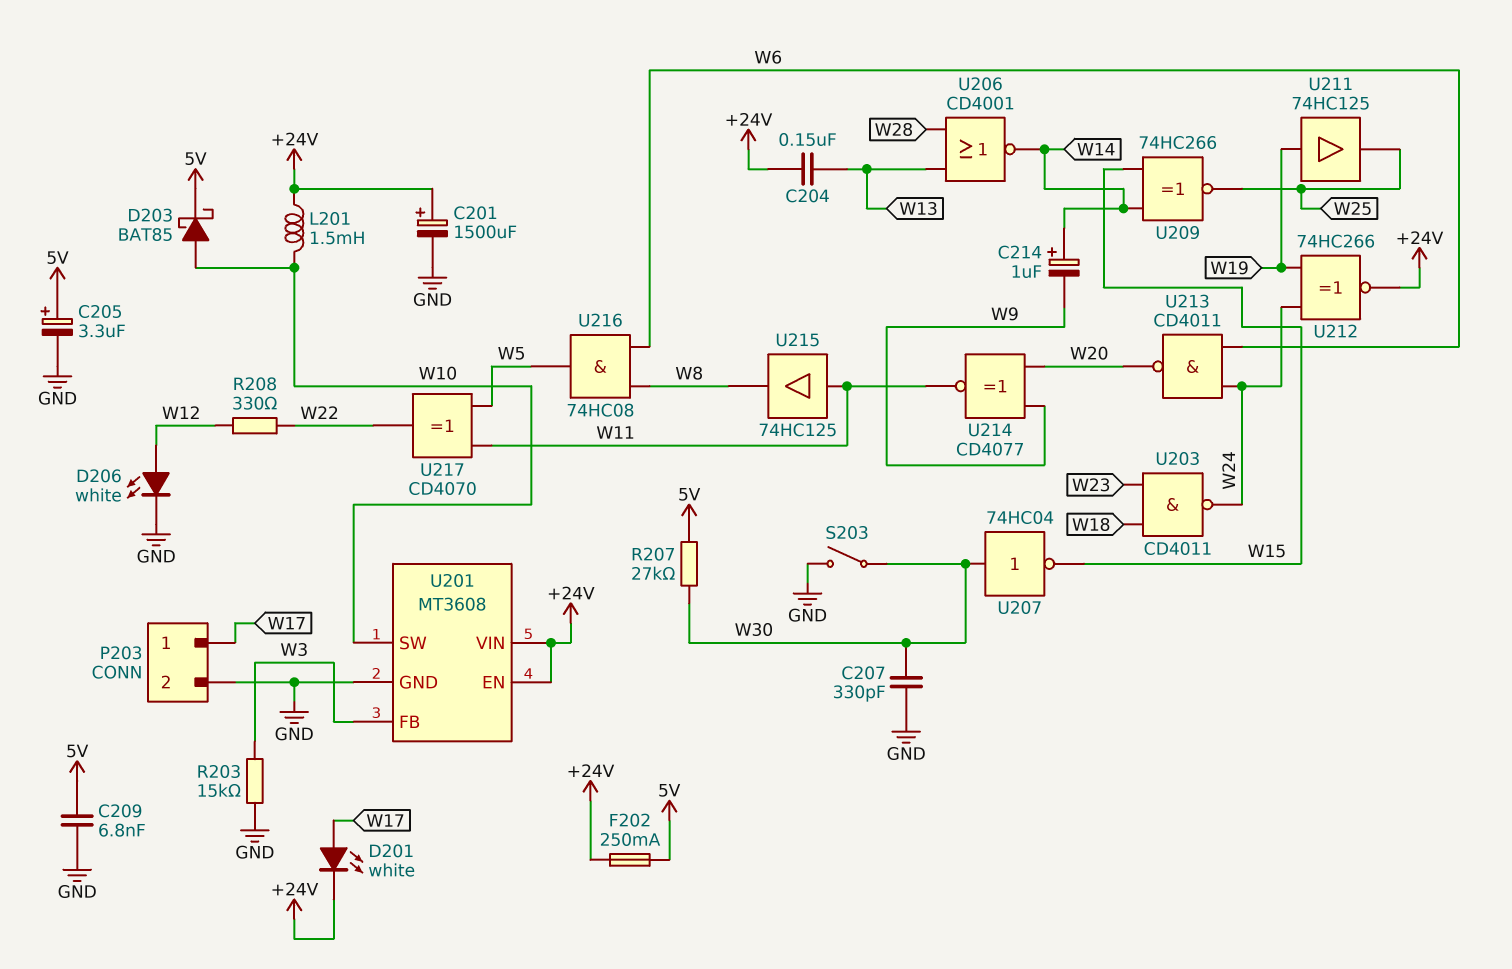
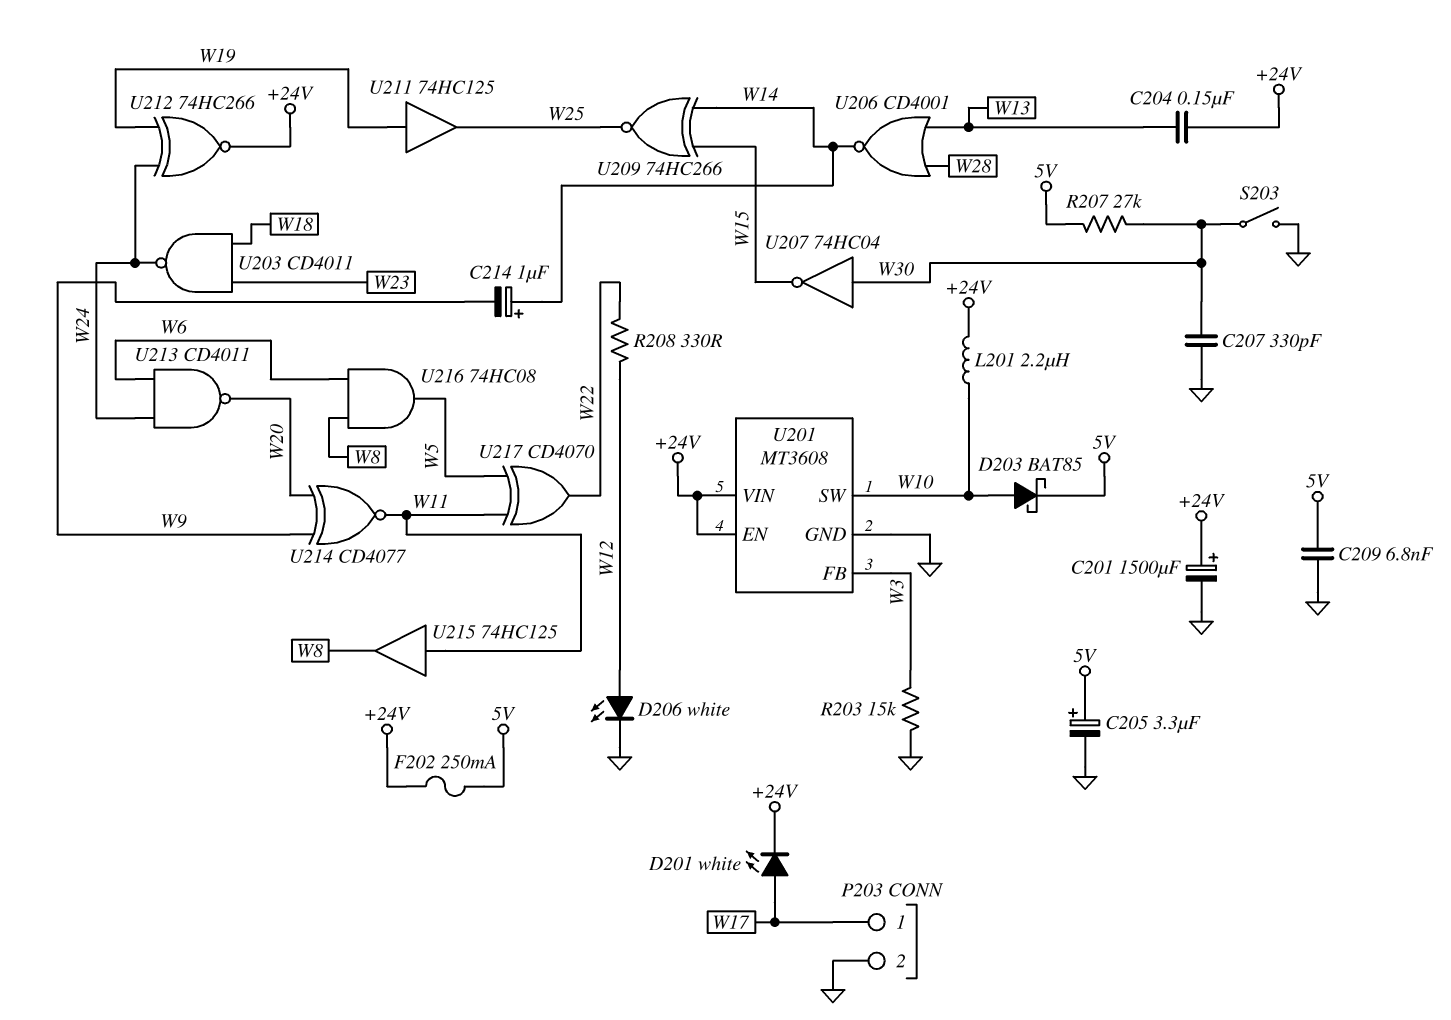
L201: 1.5mH (+24V, W10) -> 2.2uH (+24V, W10)

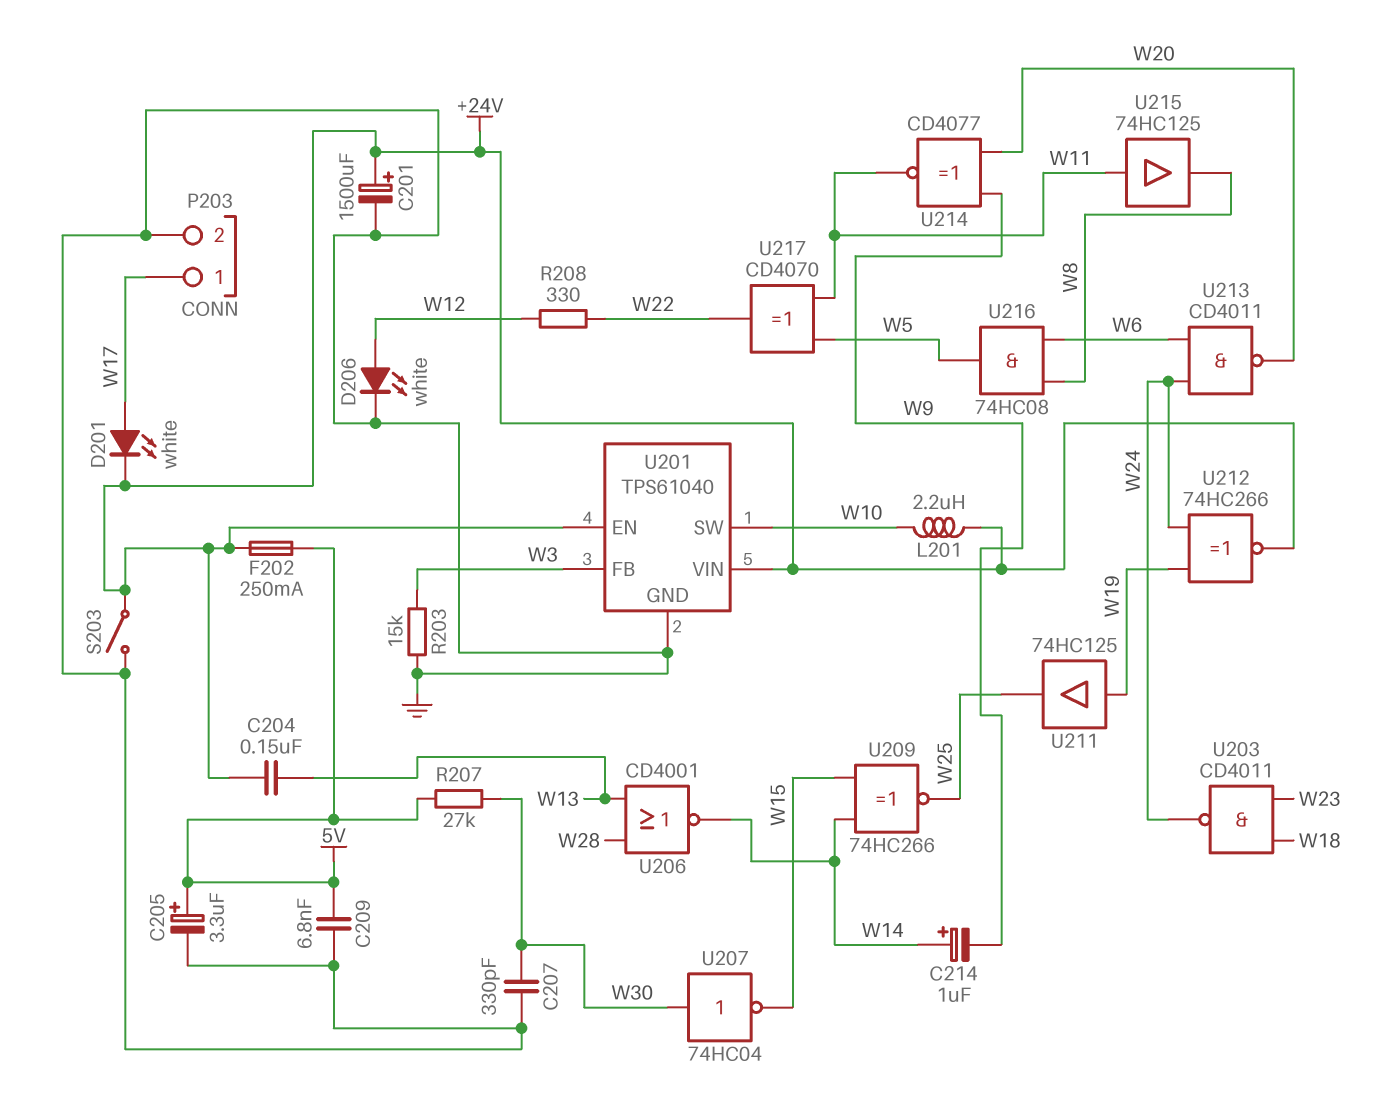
D203: schottky BAT85 (A W10, K 5V) -> none
S203: switch (GND, W30) -> switch (+24V, GND)
U201: MT3608 -> TPS61040

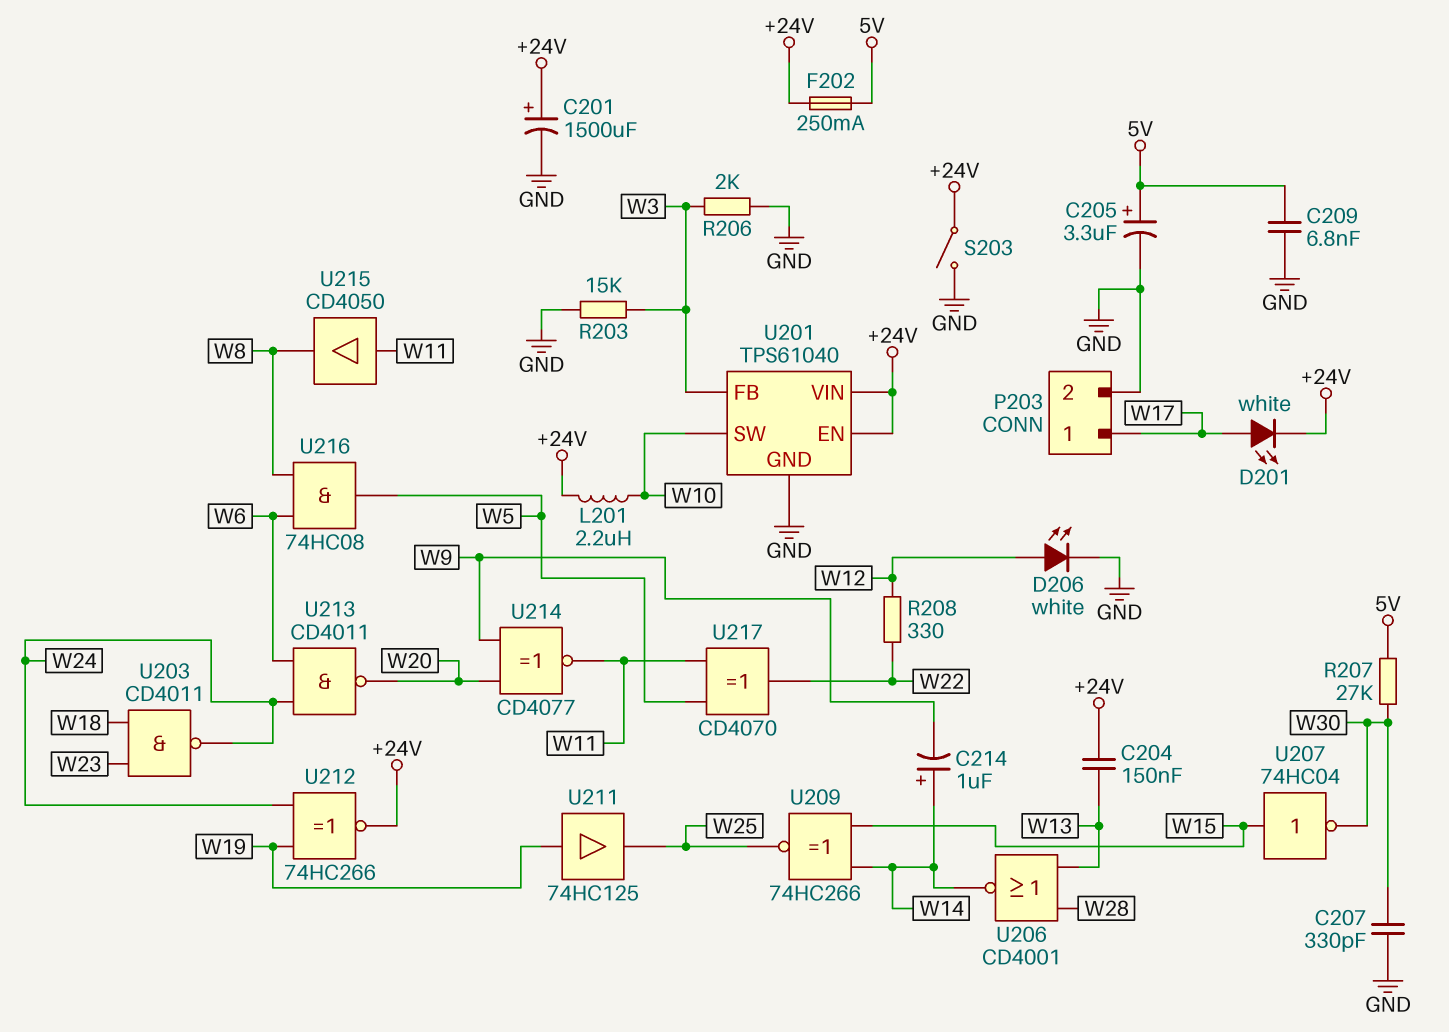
R206: none -> 2k (GND, W3)
U207: NOT 74HC04 (in W30, out W15) -> NOT 74HC04 (in W15, out W30)
U215: buffer 74HC125 (in W11, out W8) -> buffer CD4050 (in W11, out W8)

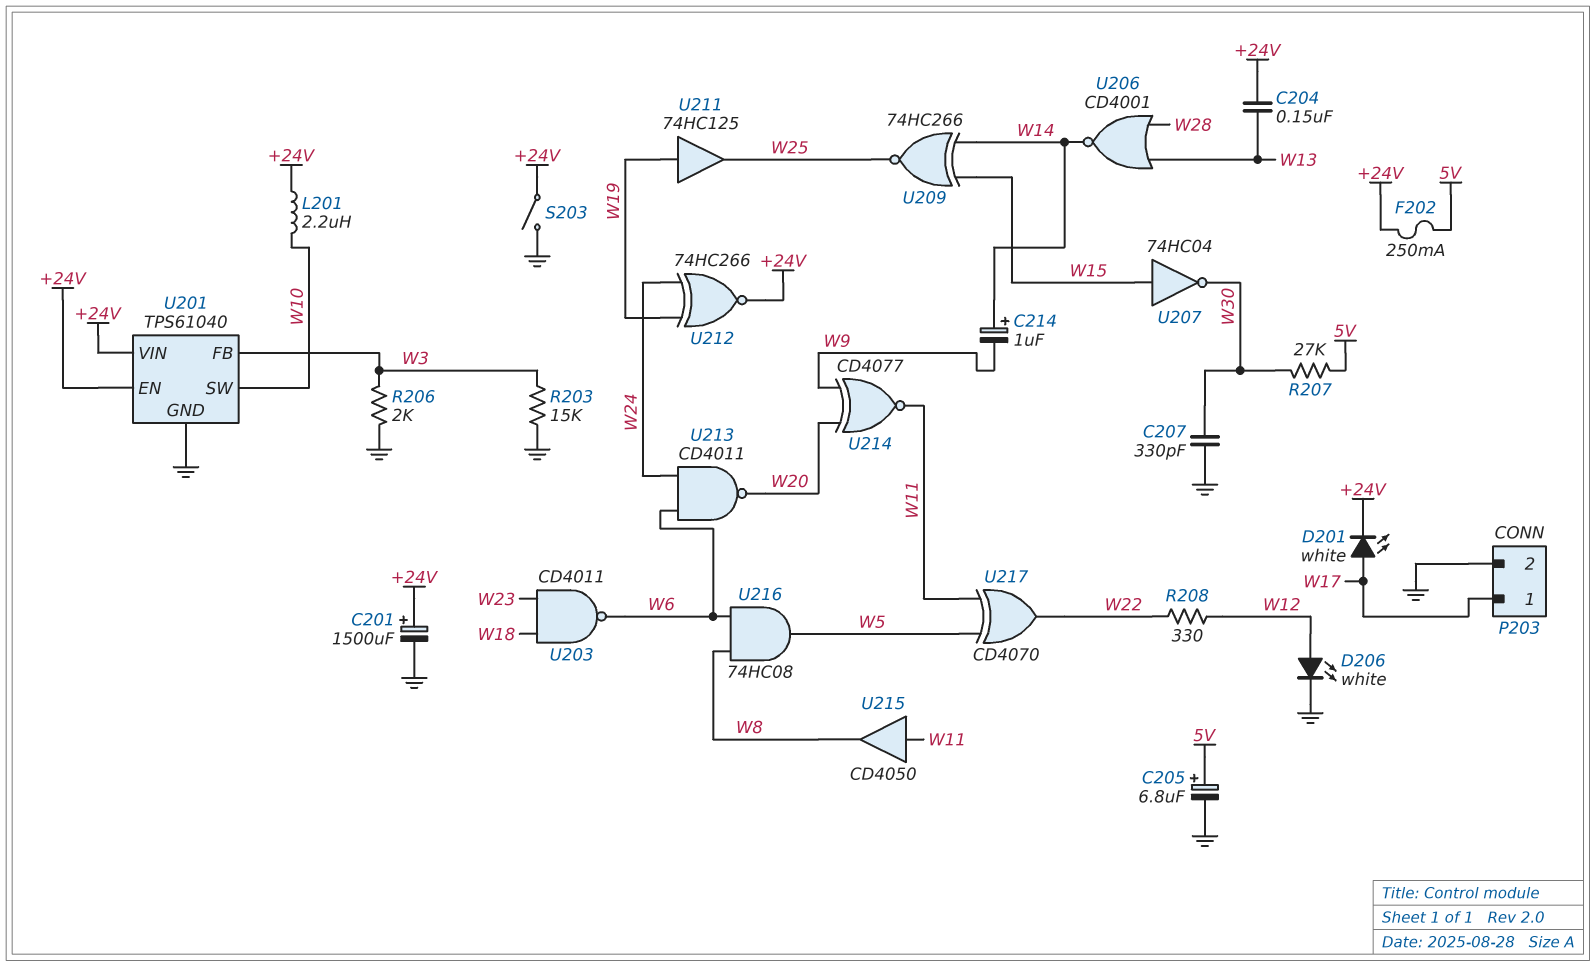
C205: 3.3uF (plus 5V, minus GND) -> 6.8uF (plus 5V, minus GND)
C209: 6.8nF (5V, GND) -> none
U203: NAND CD4011 (in W18, in W23, out W24) -> NAND CD4011 (in W18, in W23, out W6)

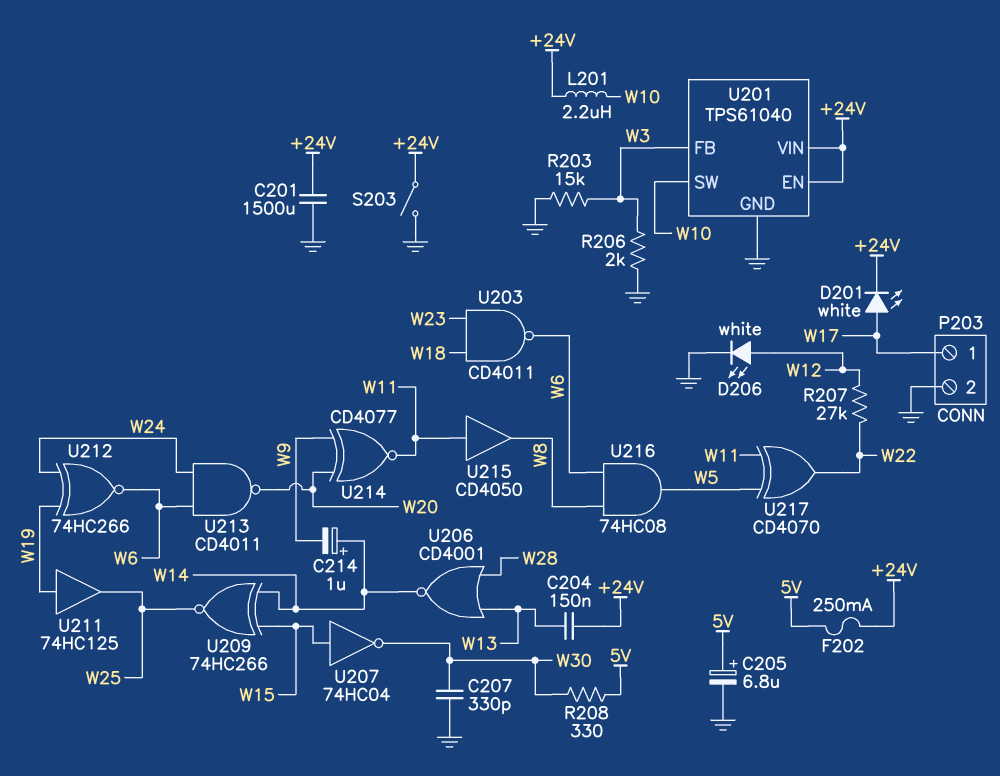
C201: 1500uF (plus +24V, minus GND) -> 1500uF (+24V, GND)
R207: 27k (5V, W30) -> 27k (W12, W22)
R208: 330 (W12, W22) -> 330 (5V, W30)
U212: XNOR 74HC266 (in W19, in W24, out +24V) -> XNOR 74HC266 (in W19, in W24, out W6)

